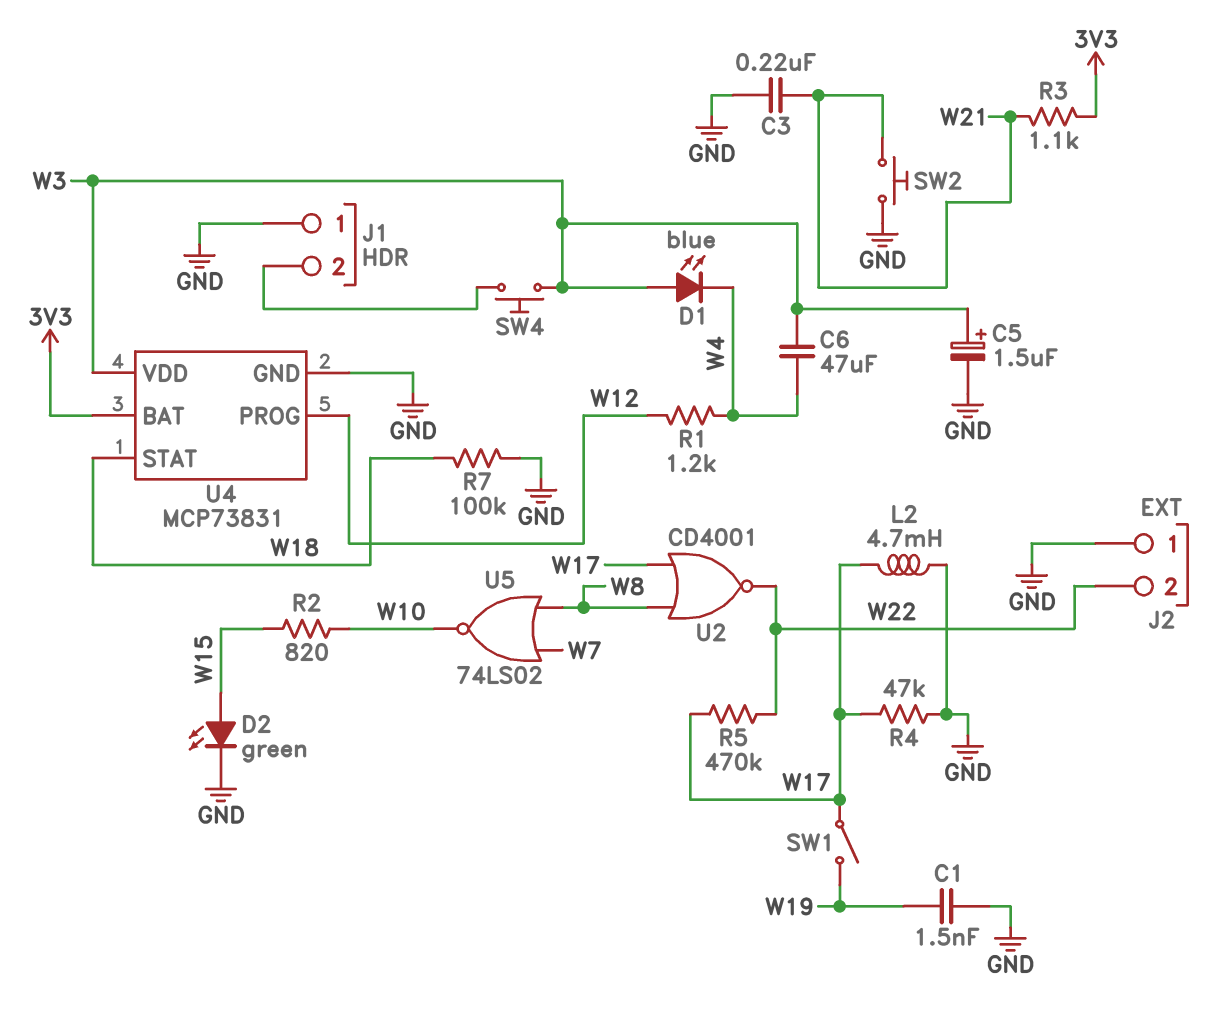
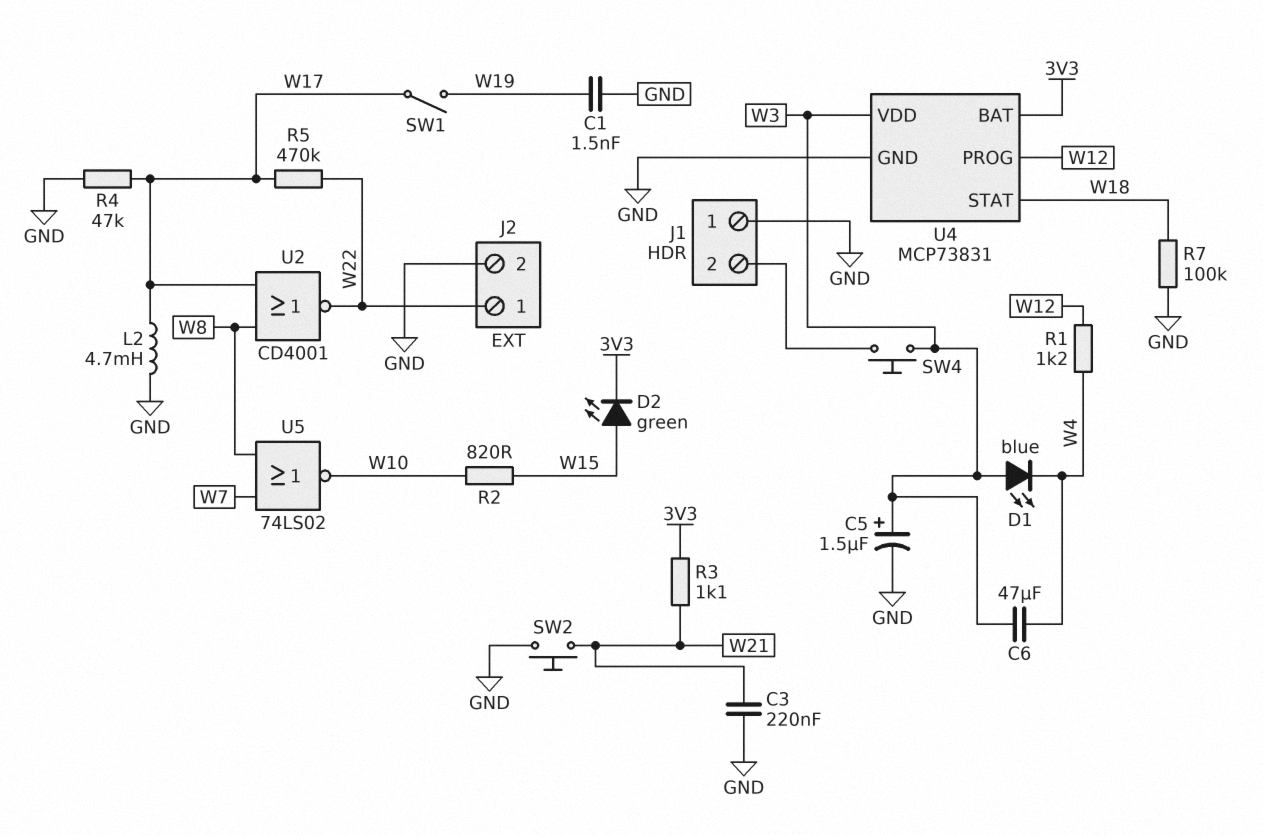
D2: LED green (A W15, K GND) -> LED green (A W15, K 3V3)
J2 pin 1: GND -> W22
J2 pin 2: W22 -> GND

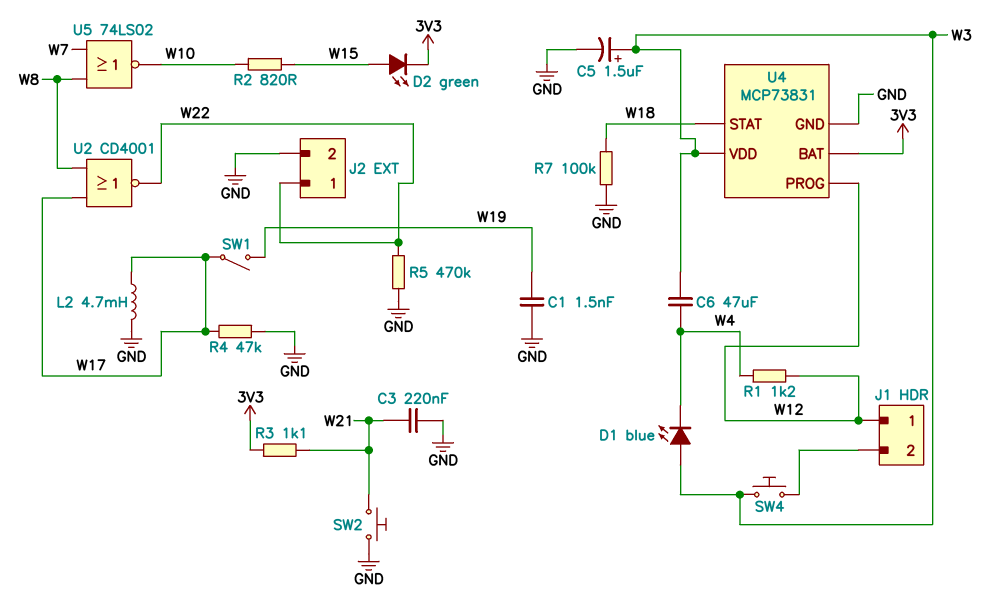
J1 pin 1: GND -> W12
R5: 470k (W17, W22) -> 470k (GND, W22)

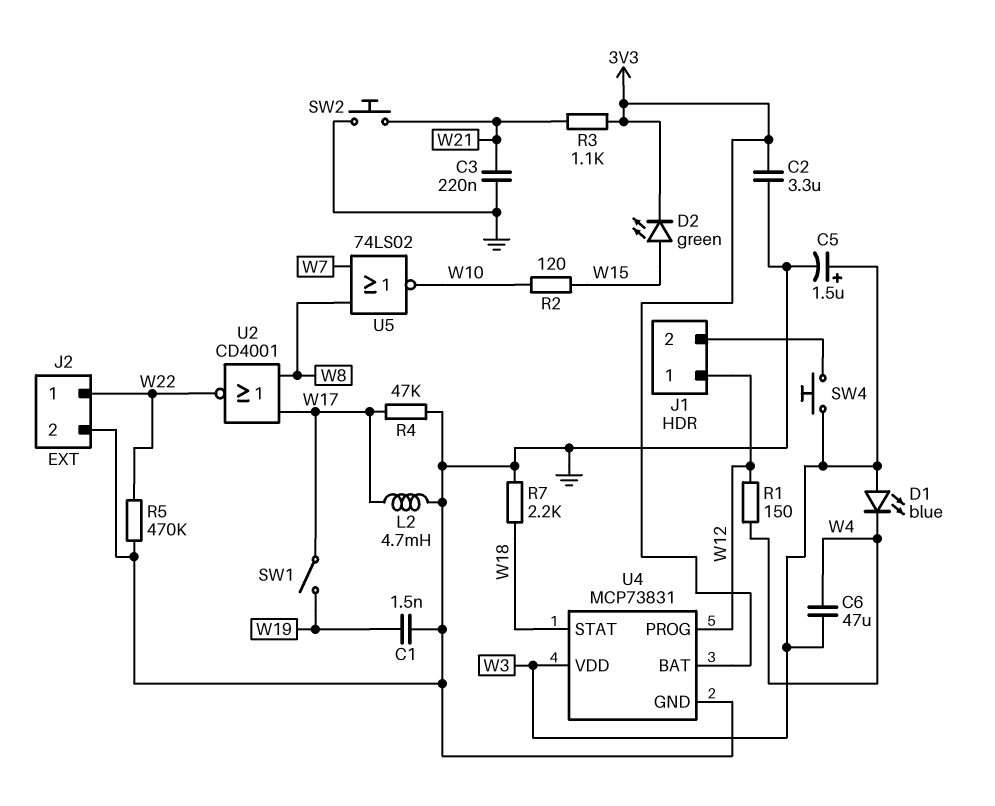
C2: none -> 3.3uF (3V3, GND)
R1: 1.2k (W4, W12) -> 150 (W4, W12)
R2: 820 (W10, W15) -> 120 (W10, W15)
R7: 100k (GND, W18) -> 2.2k (GND, W18)

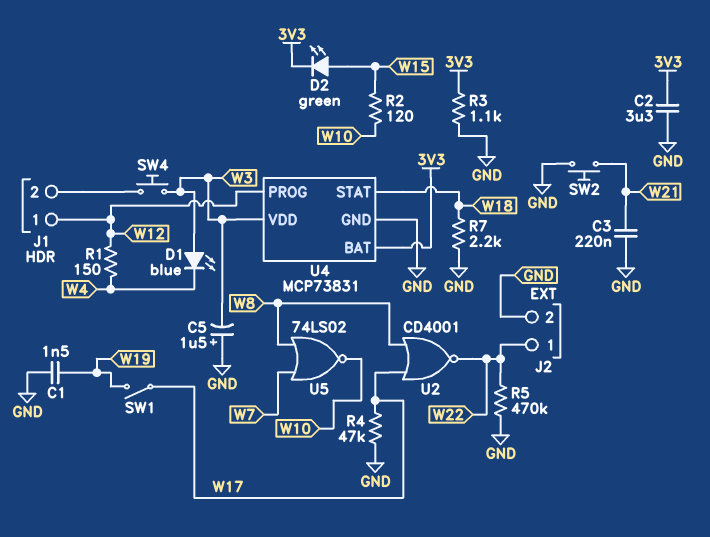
C5: 1.5uF (plus W3, minus GND) -> 1.5uF (plus GND, minus W3)
C6: 47uF (W3, W4) -> none
L2: 4.7mH (GND, W17) -> none
R3: 1.1k (3V3, W21) -> 1.1k (3V3, GND)

